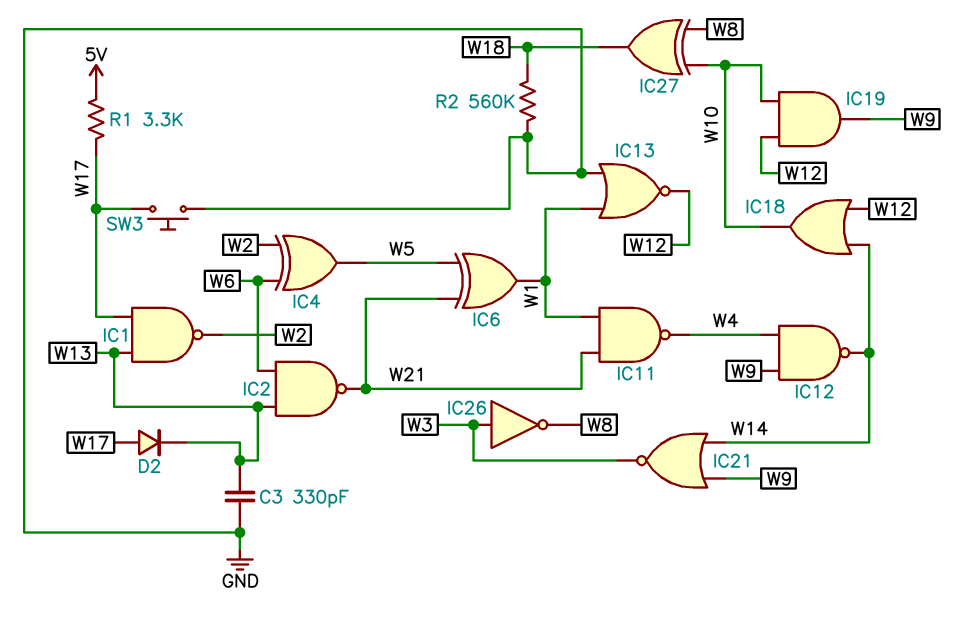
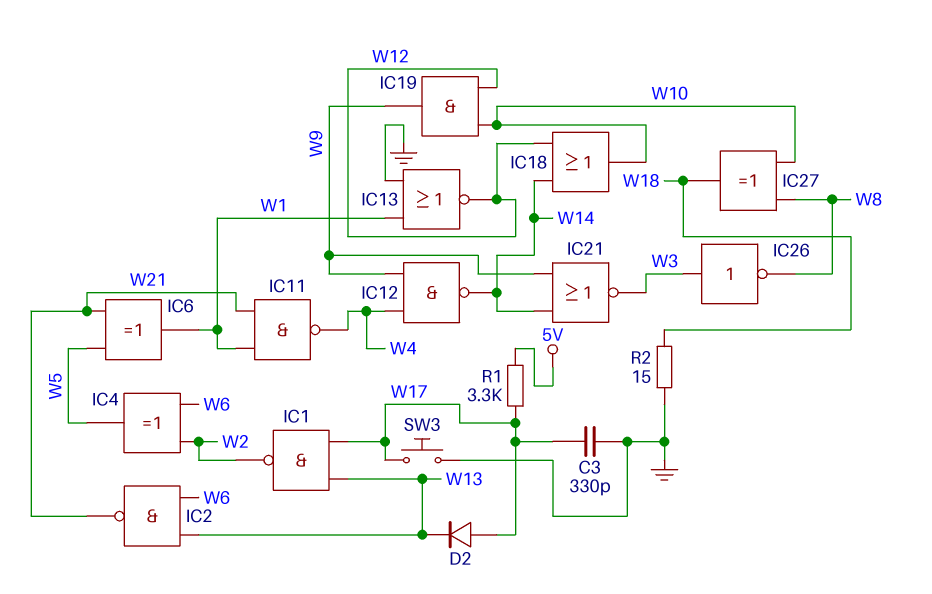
C3: 330pF (GND, W13) -> 330pF (GND, W17)
R2: 560k (GND, W18) -> 15 (GND, W18)

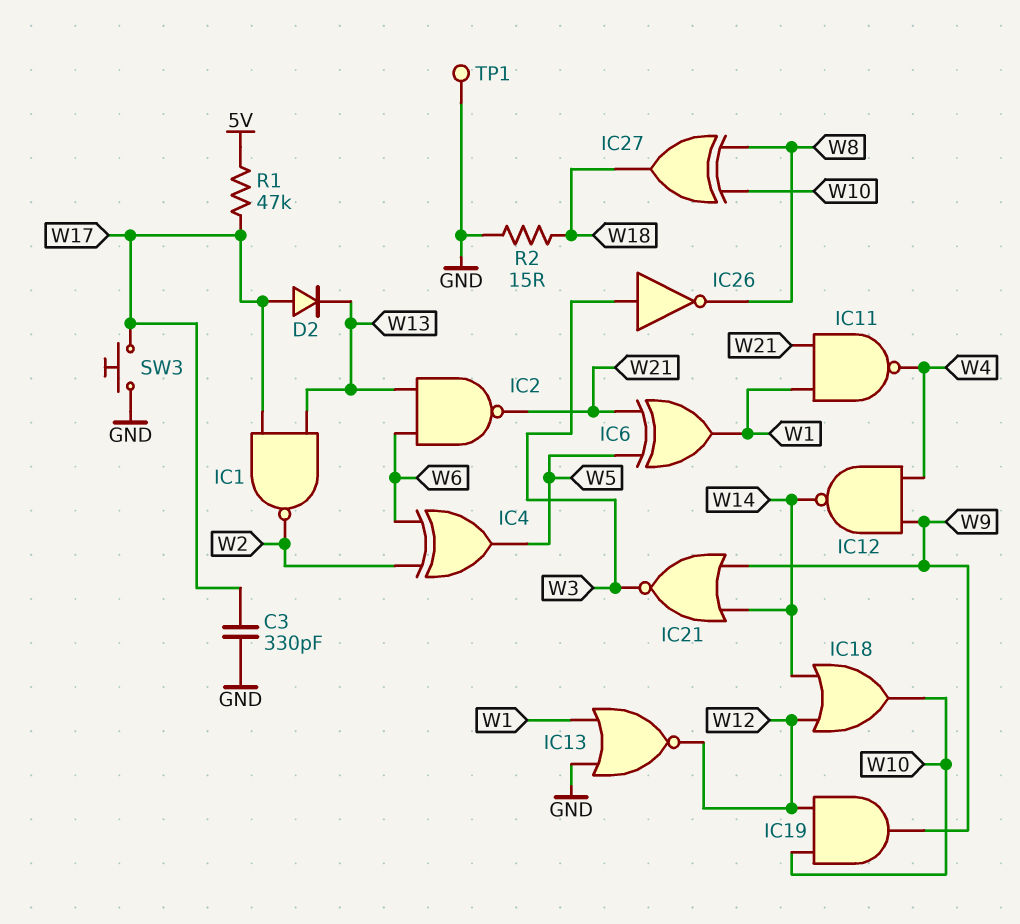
R1: 3.3k (5V, W17) -> 47k (5V, W17)
TP1: none -> test point (GND)

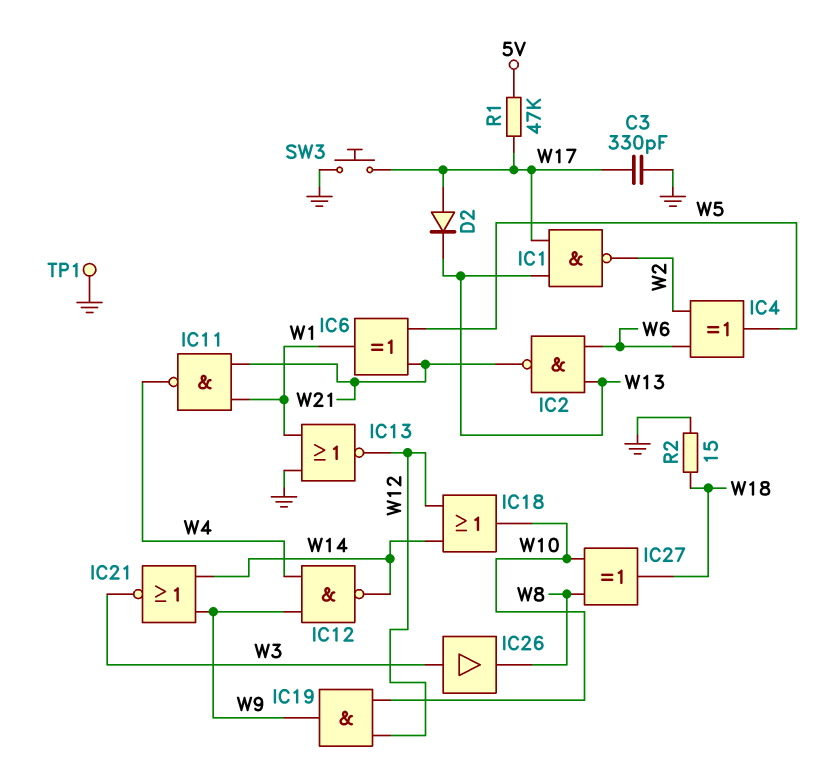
IC26: NOT (in W3, out W8) -> buffer (in W3, out W8)

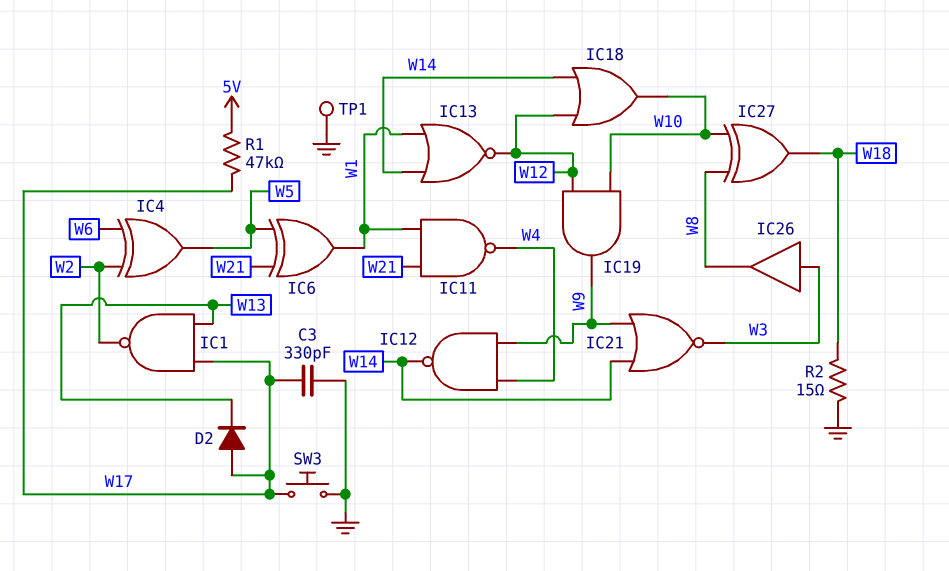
IC2: NAND (in W6, in W13, out W21) -> none
IC13: NOR (in GND, in W1, out W12) -> NOR (in W1, in W14, out W12)

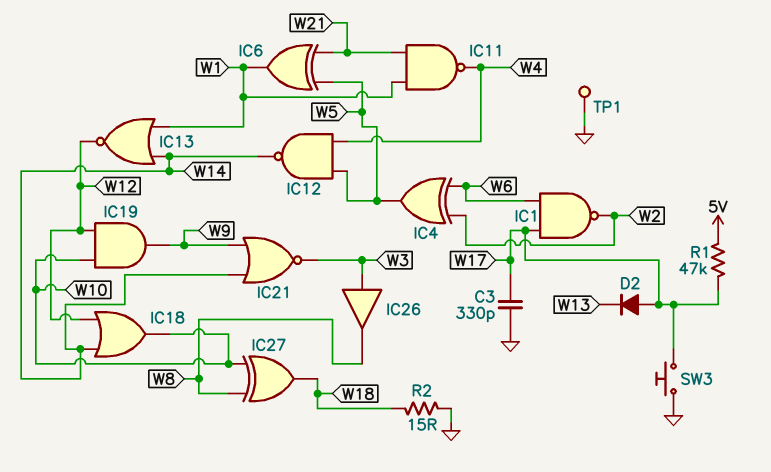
IC1: NAND (in W13, in W17, out W2) -> NAND (in W6, in W17, out W2)
IC12: NAND (in W4, in W9, out W14) -> NAND (in W4, in W5, out W14)

